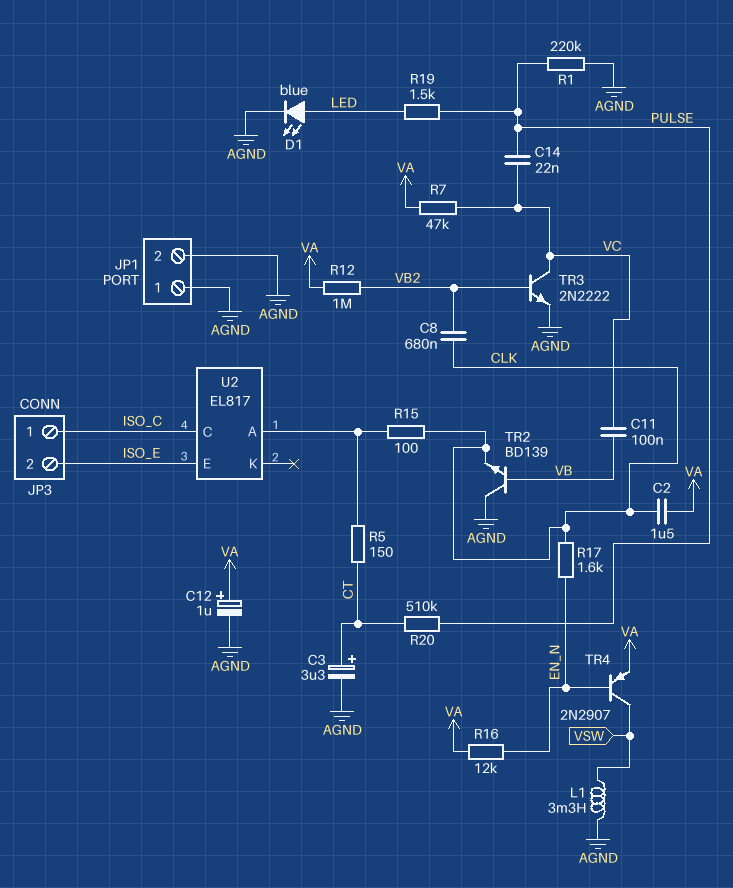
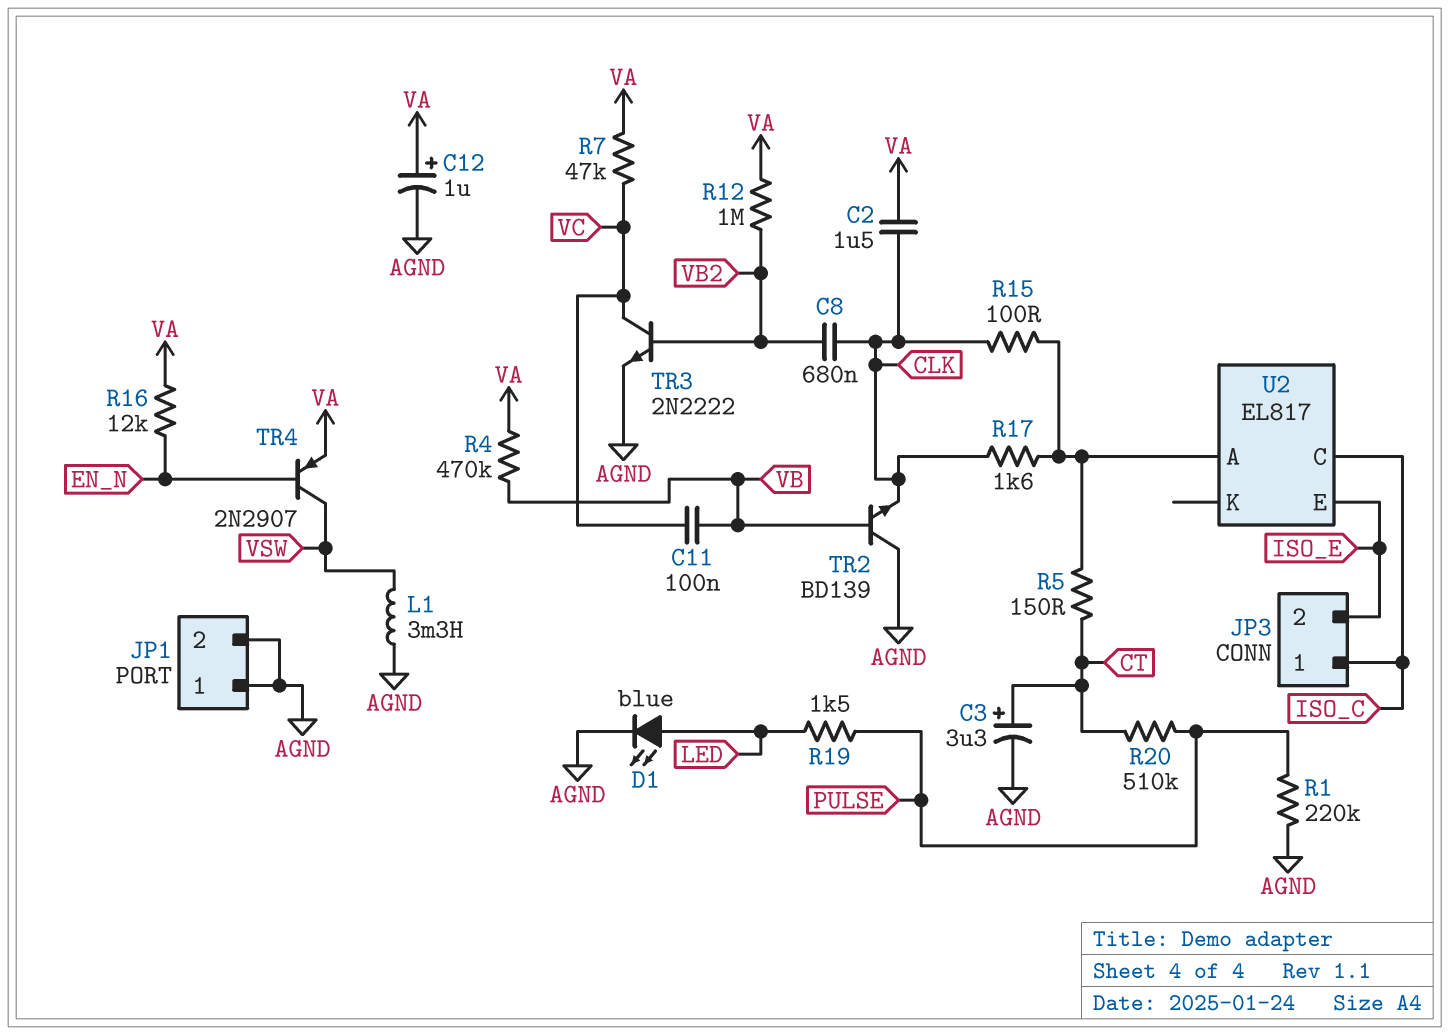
C14: 22nF (PULSE, VC) -> none
R4: none -> 470k (VA, VB)
R17: 1.6k (CLK, EN_N) -> 1.6k (CLK, U2/A)

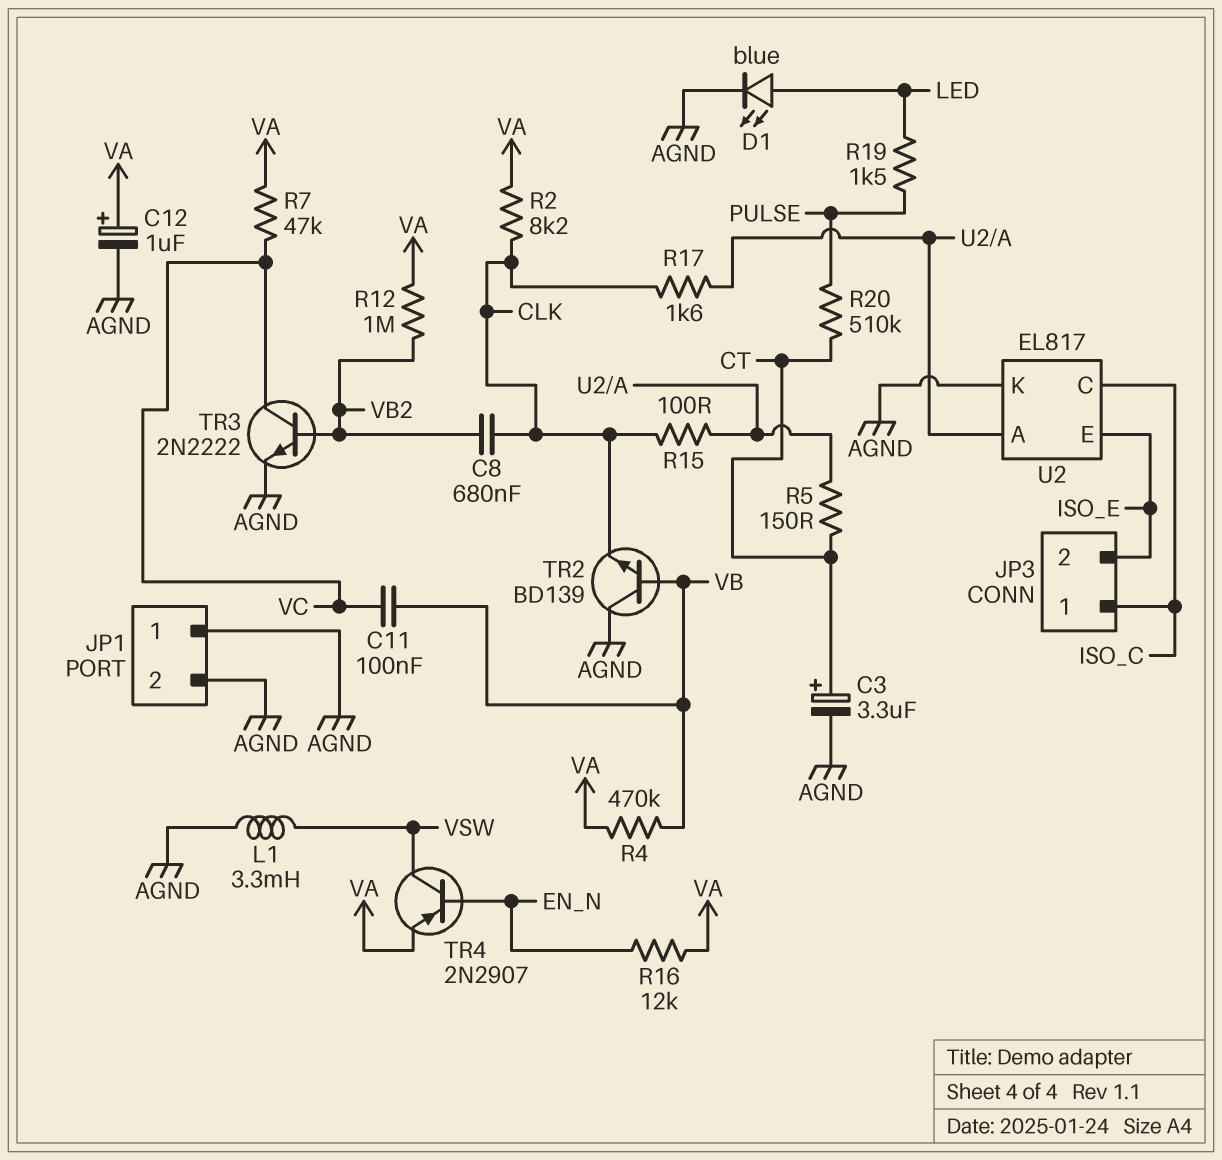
C2: 1.5uF (CLK, VA) -> none
R1: 220k (AGND, PULSE) -> none
R2: none -> 8.2k (CLK, VA)
U2 pin K: none -> AGND

